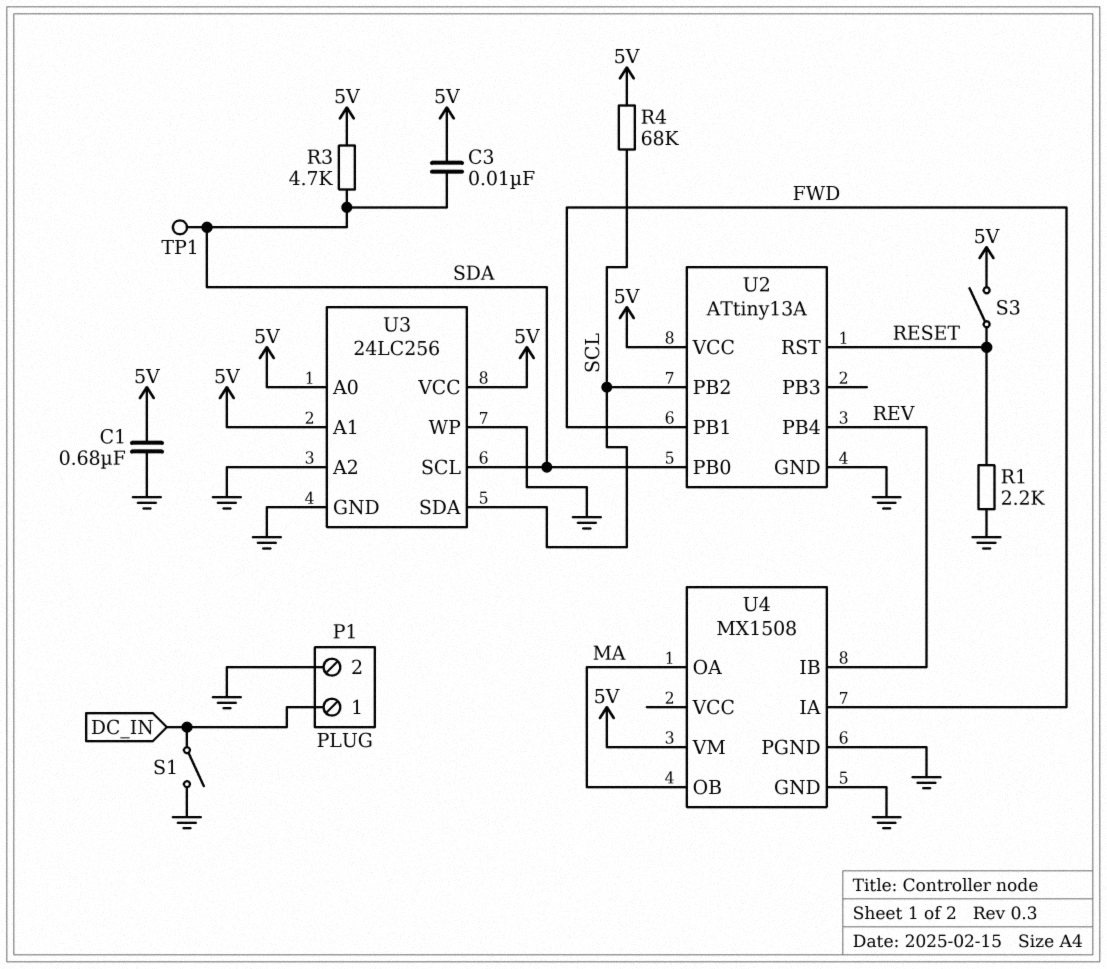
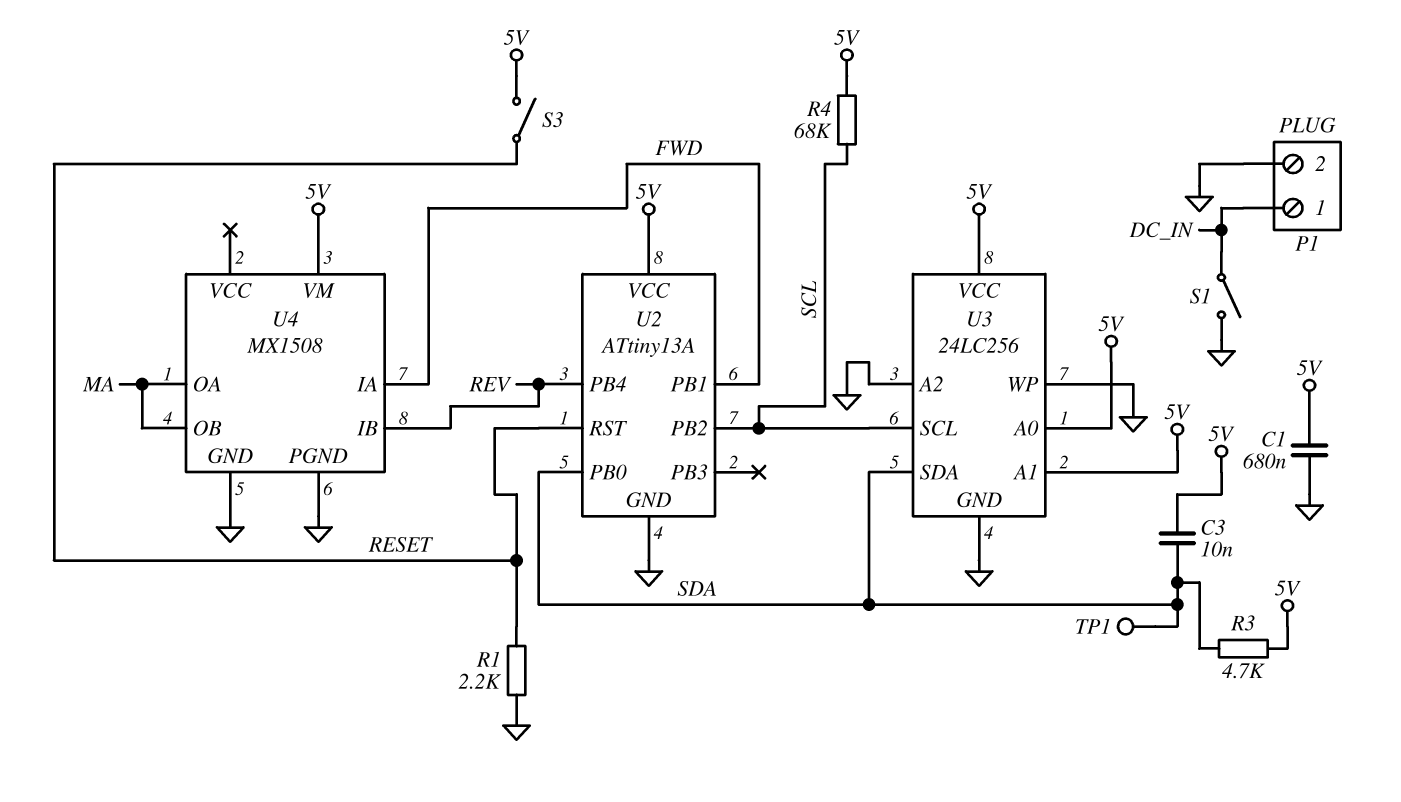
U3 pin SCL: SDA -> SCL
U3 pin SDA: SCL -> SDA

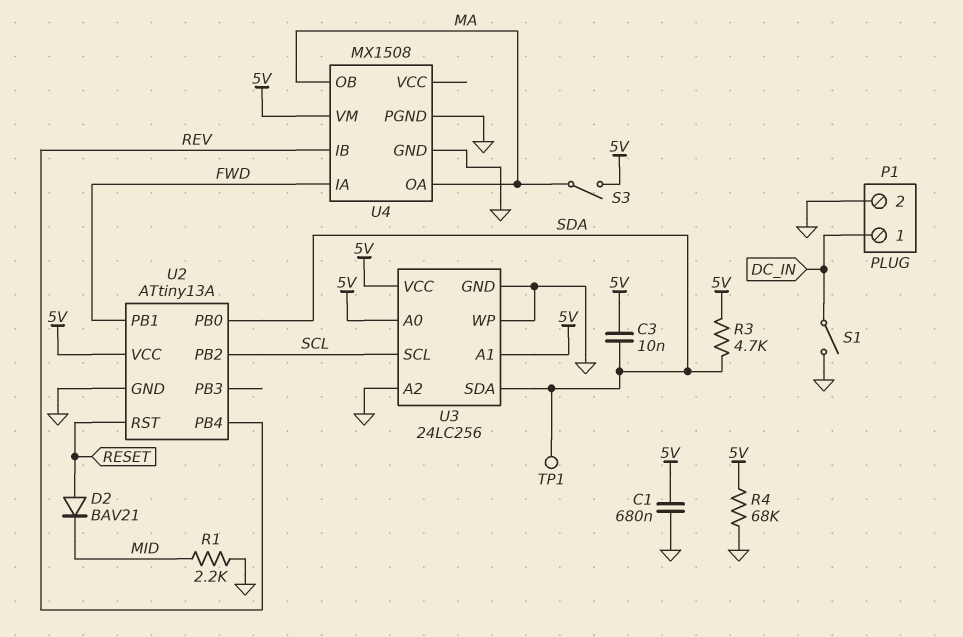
D2: none -> diode BAV21 (A RESET, K MID)
R1: 2.2k (GND, RESET) -> 2.2k (GND, MID)
R4: 68k (5V, SCL) -> 68k (5V, GND)
S3: switch (5V, RESET) -> switch (5V, MA)

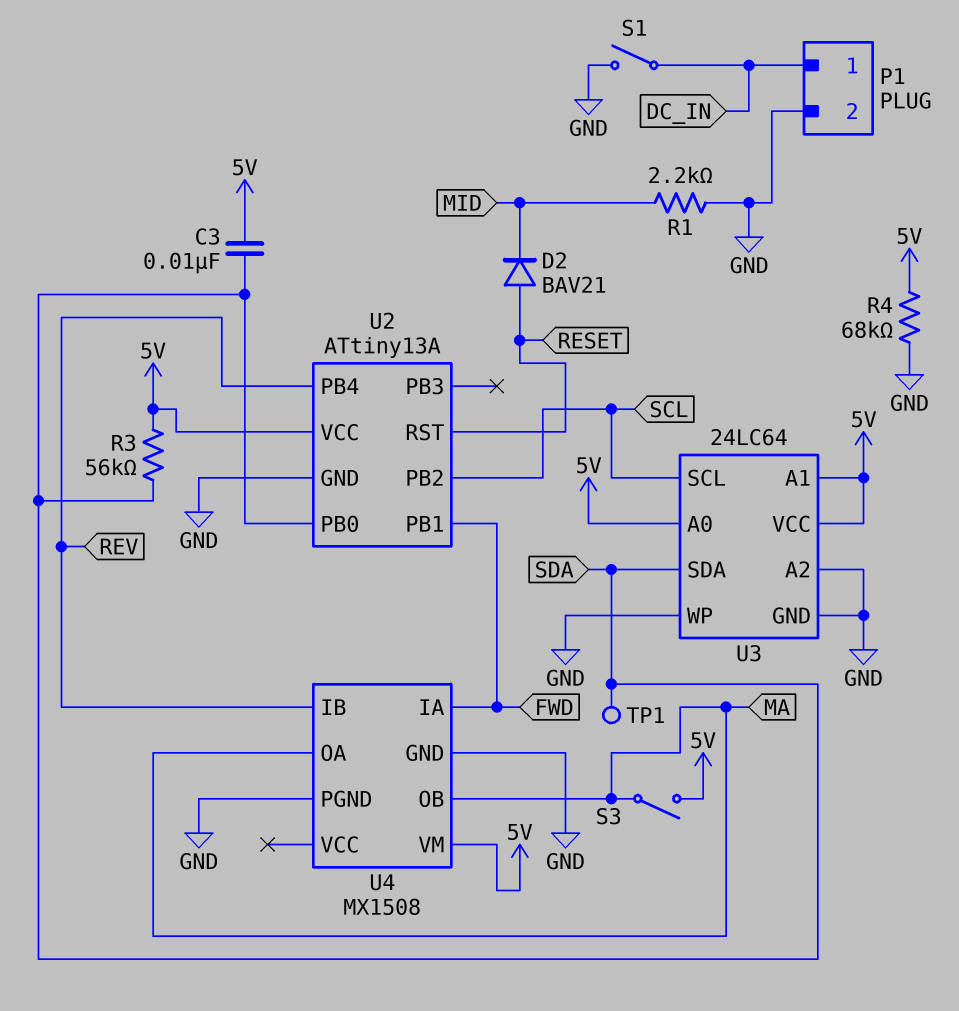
C1: 680nF (5V, GND) -> none
R3: 4.7k (5V, SDA) -> 56k (5V, SDA)
U3: 24LC256 -> 24LC64

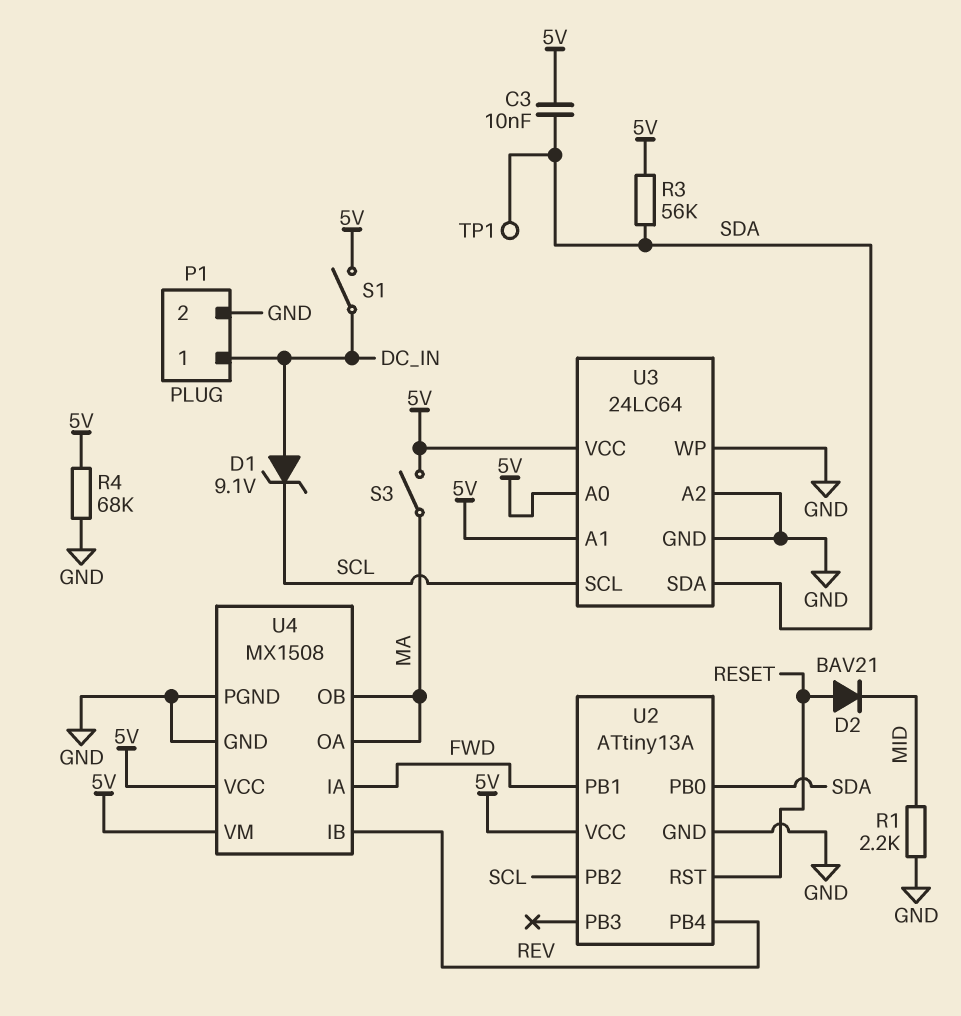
D1: none -> zener 9.1V (A DC_IN, K SCL)
S1: switch (DC_IN, GND) -> switch (5V, DC_IN)
U4 pin VCC: none -> 5V

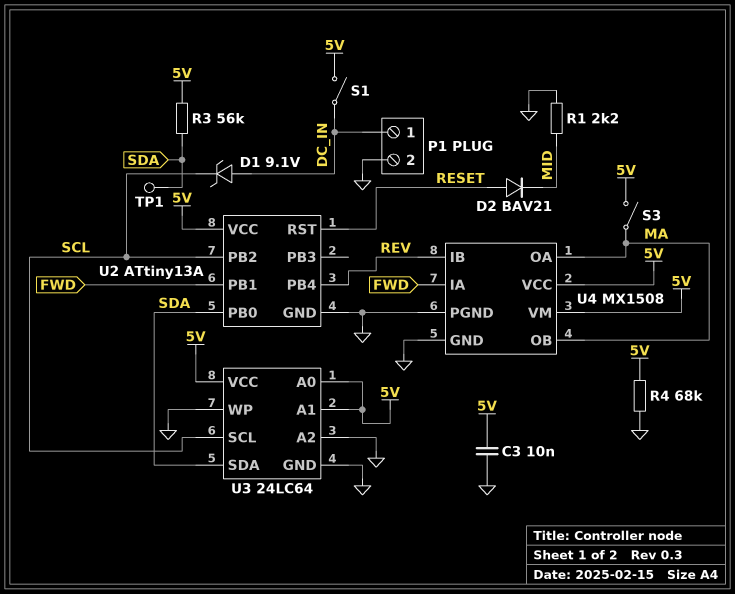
C3: 10nF (5V, SDA) -> 10nF (5V, GND)

